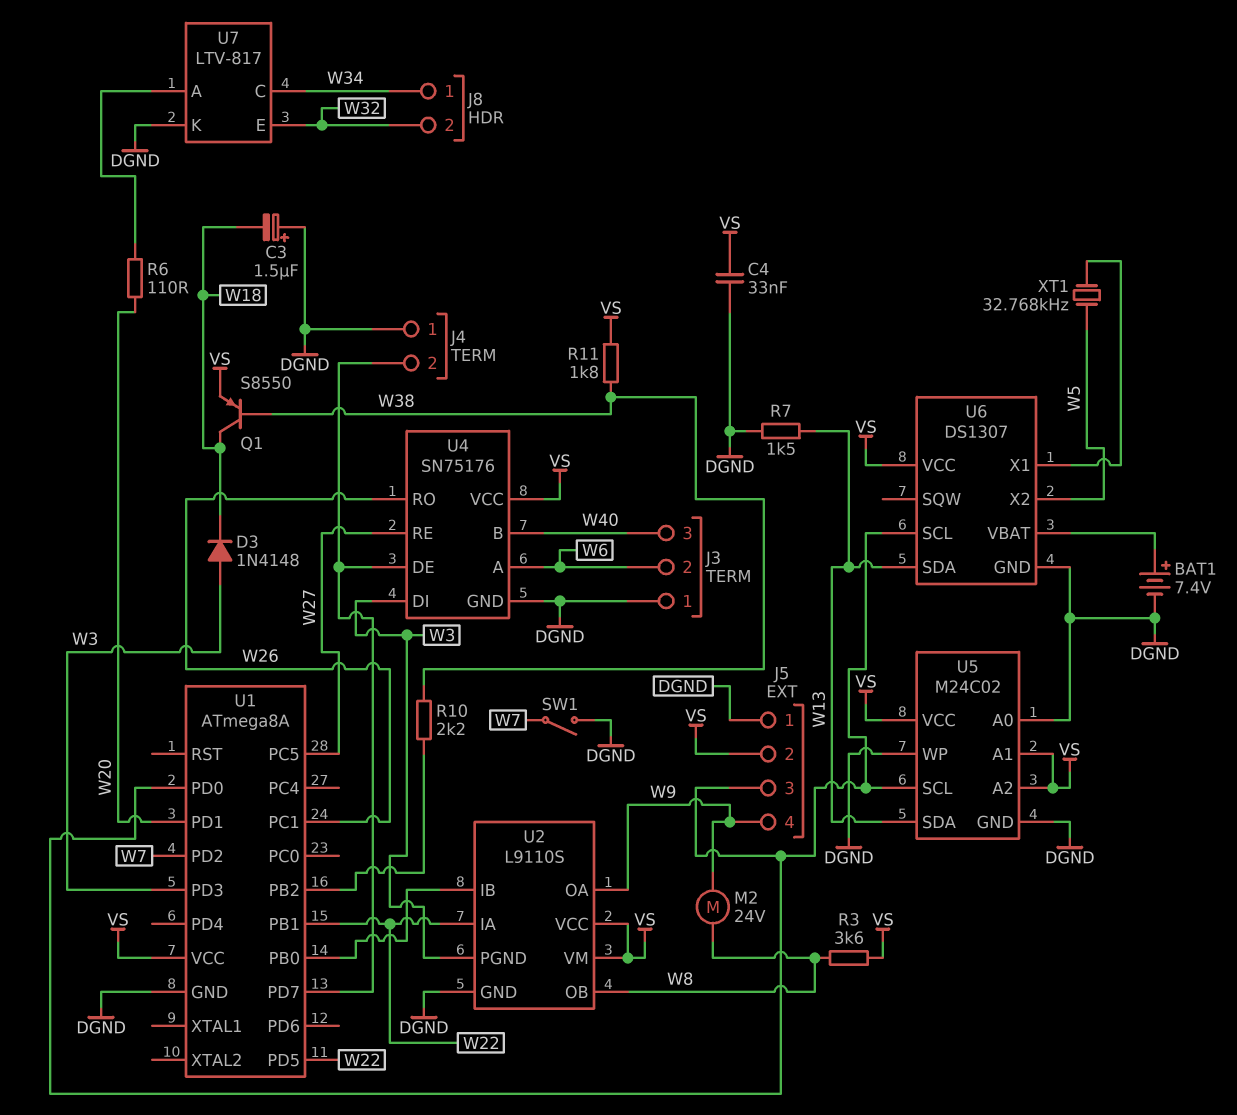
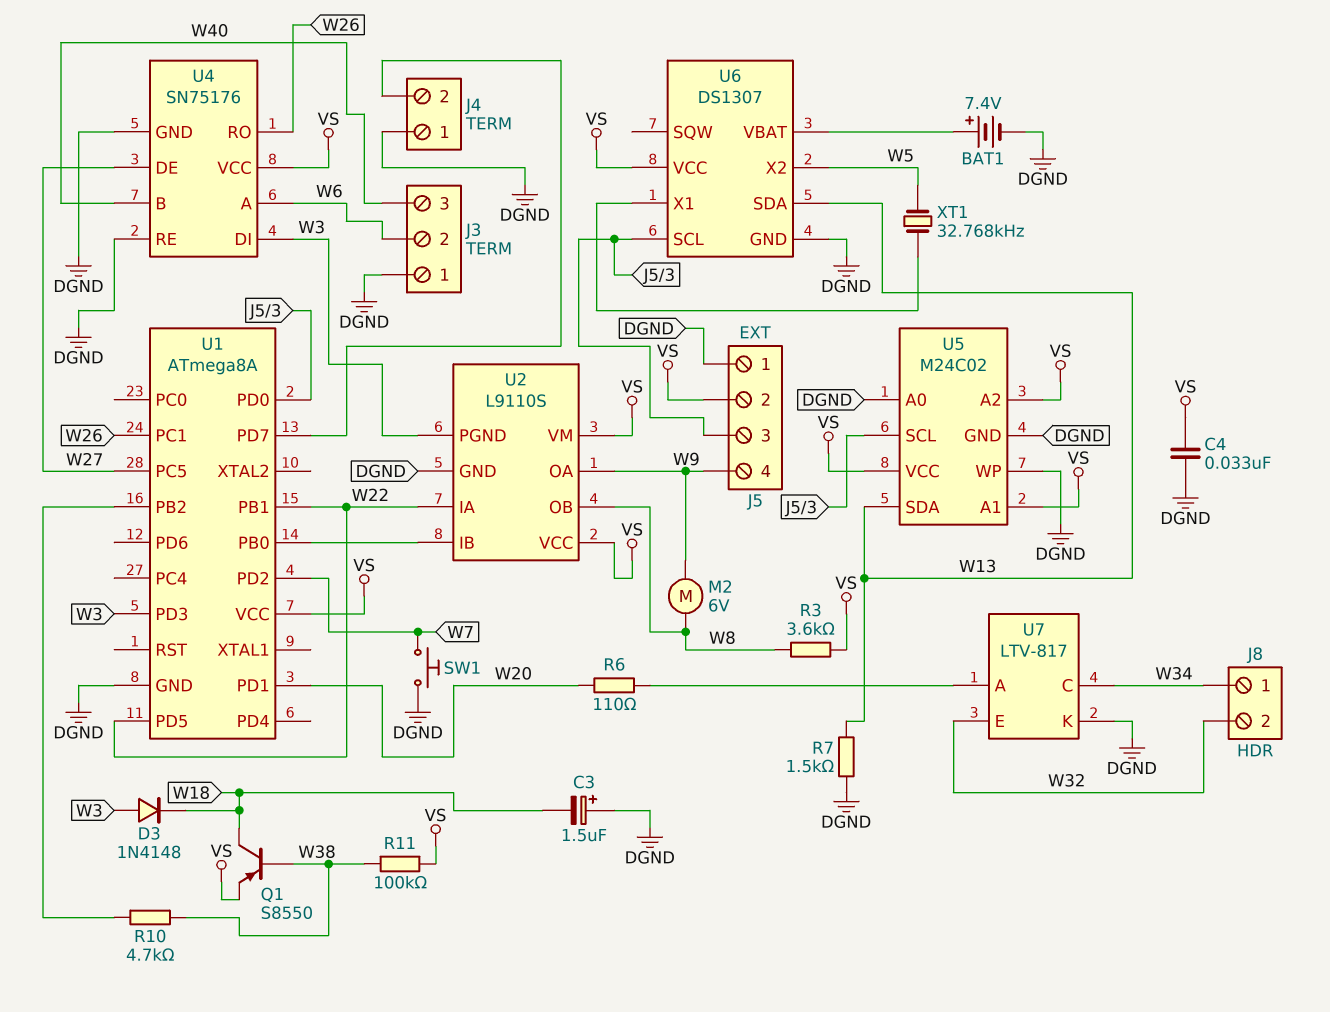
M2: motor 24V (W8, W9) -> motor 6V (W8, W9)
R10: 2.2k (U1/PB2, W38) -> 4.7k (U1/PB2, W38)
R11: 1.8k (VS, W38) -> 100k (VS, W38)
SW1: switch (DGND, W7) -> button (DGND, W7)
U4 pin DE: J4/2 -> W27
U4 pin RE: W27 -> DGND

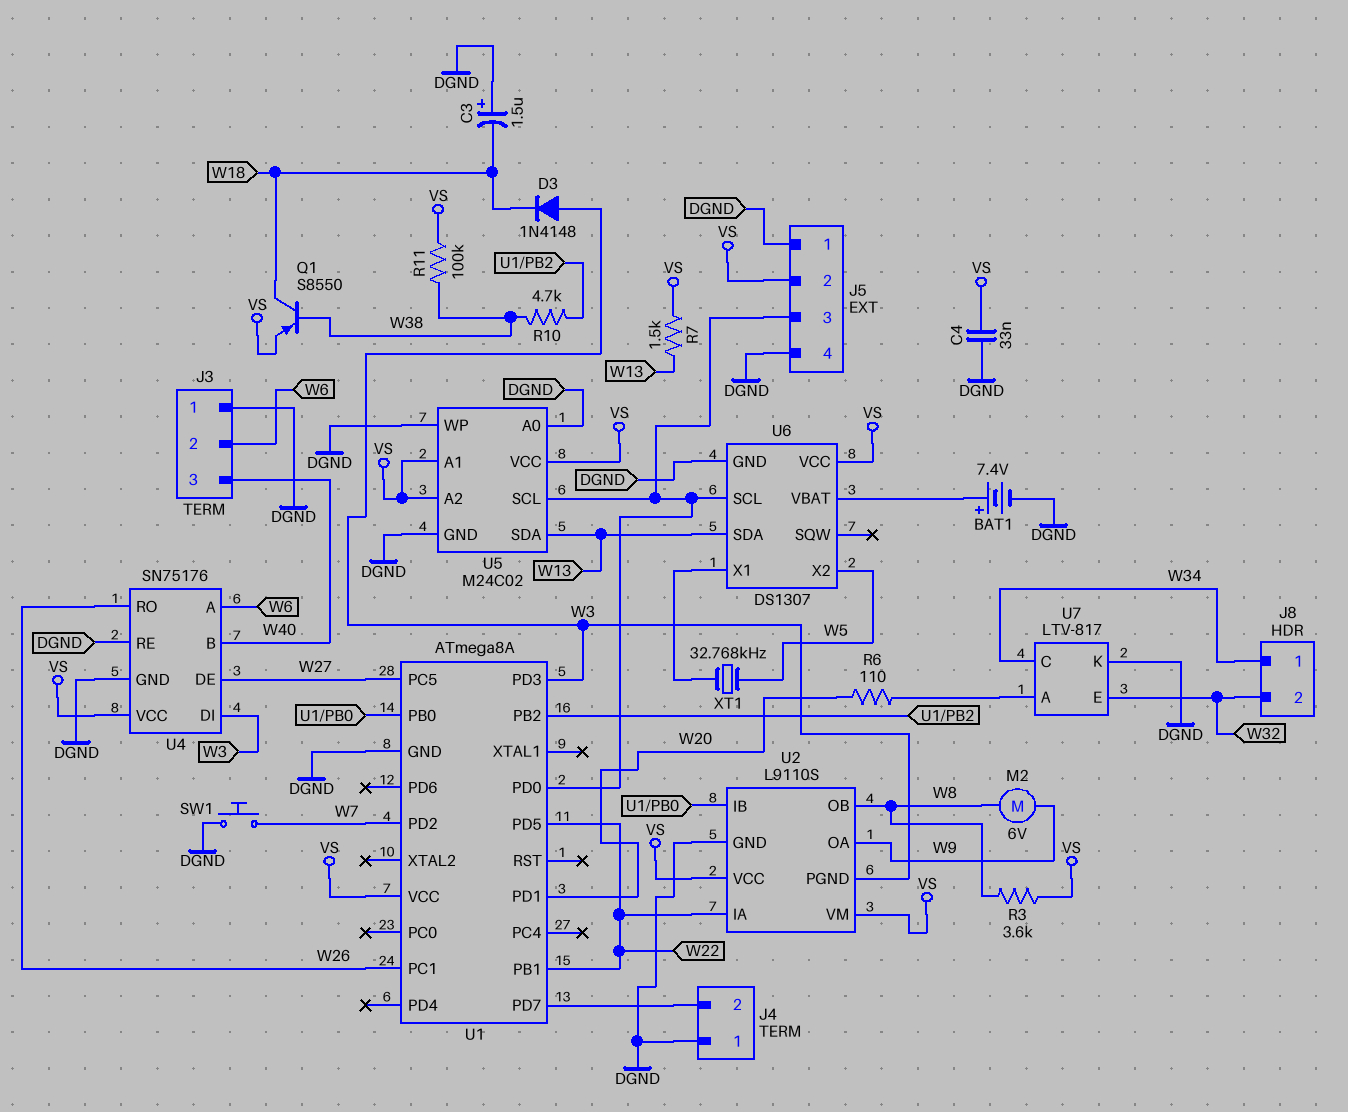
J5 pin 4: W9 -> DGND
R7: 1.5k (DGND, W13) -> 1.5k (VS, W13)

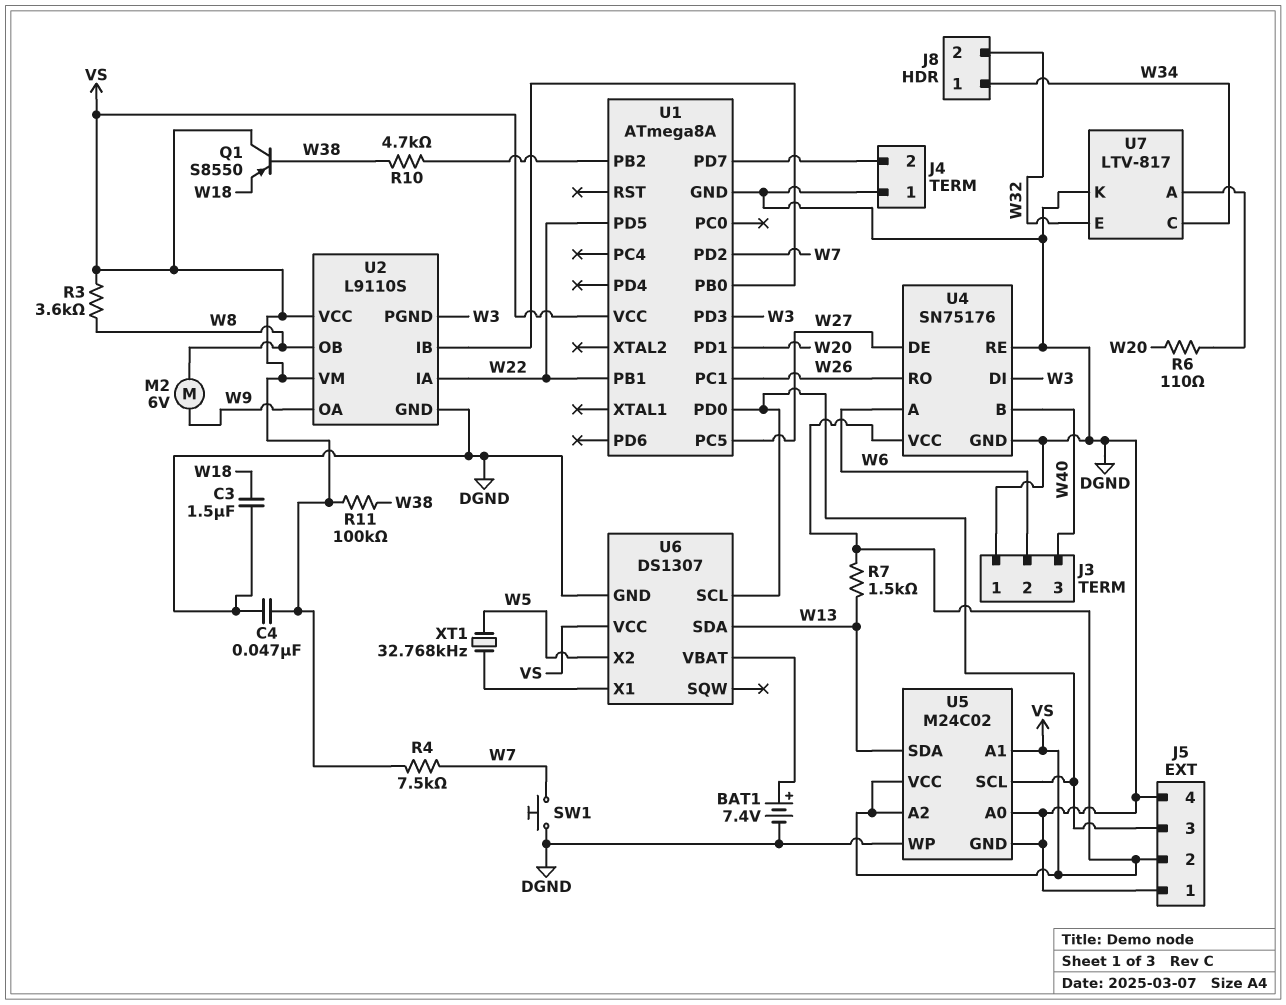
C3: 1.5uF (plus DGND, minus W18) -> 1.5uF (DGND, W18)
C4: 33nF (DGND, VS) -> 47nF (DGND, VS)
D3: diode 1N4148 (A W3, K W18) -> none
Q1: PNP S8550 (B W38, C W18, E VS) -> PNP S8550 (B W38, C VS, E W18)
R4: none -> 7.5k (VS, W7)

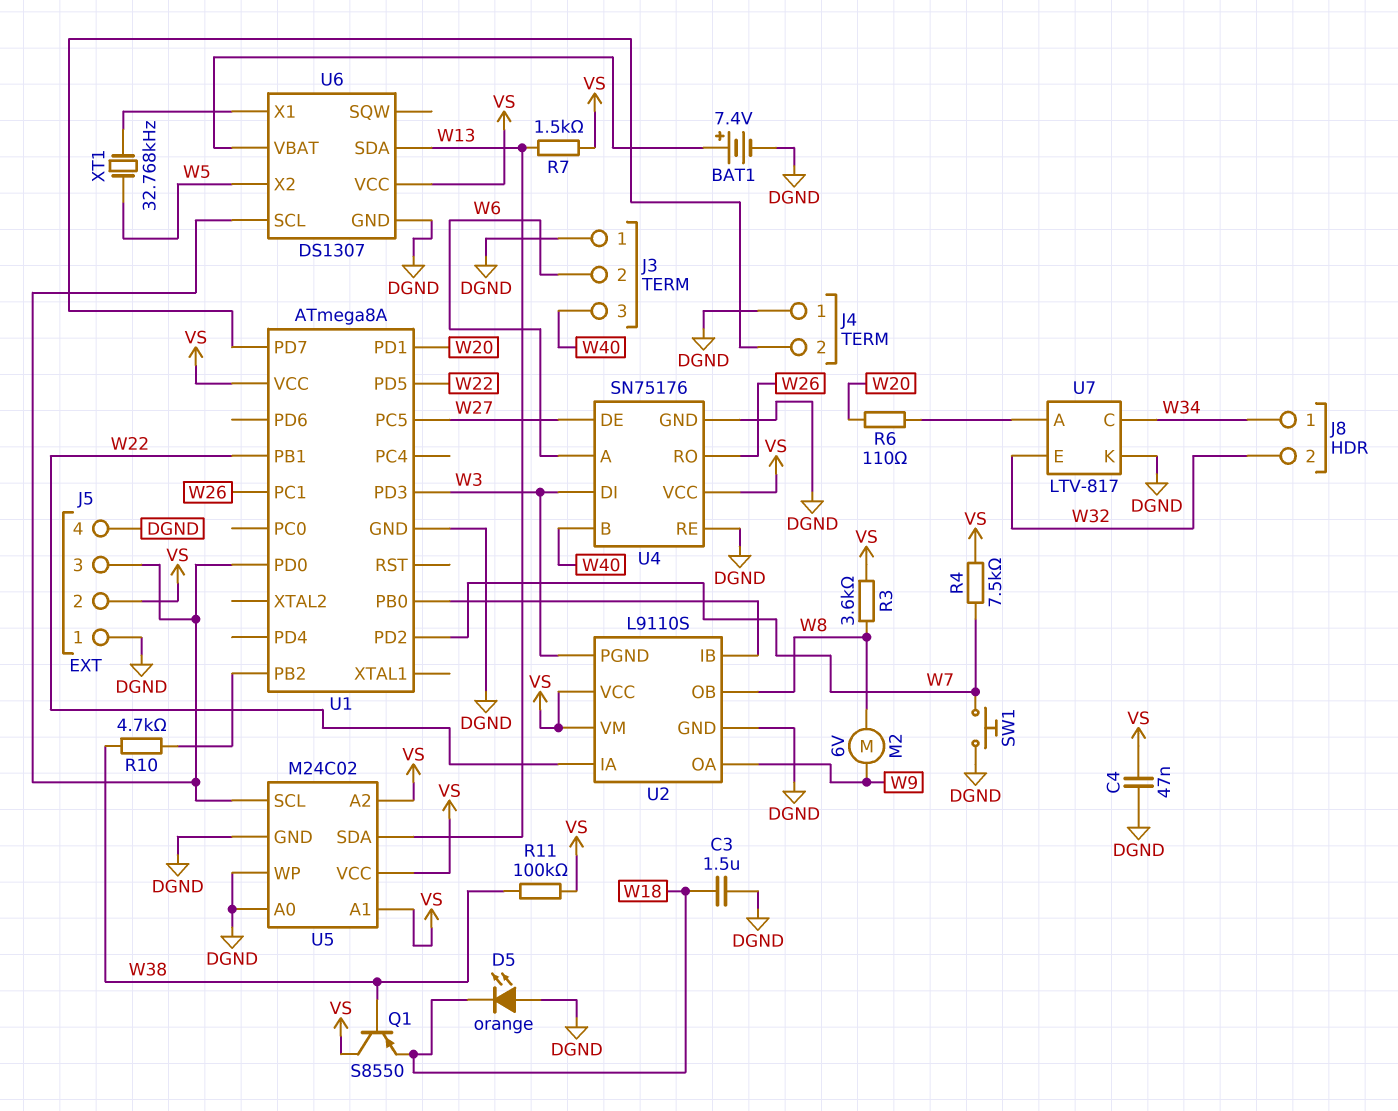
D5: none -> LED orange (A DGND, K W18)

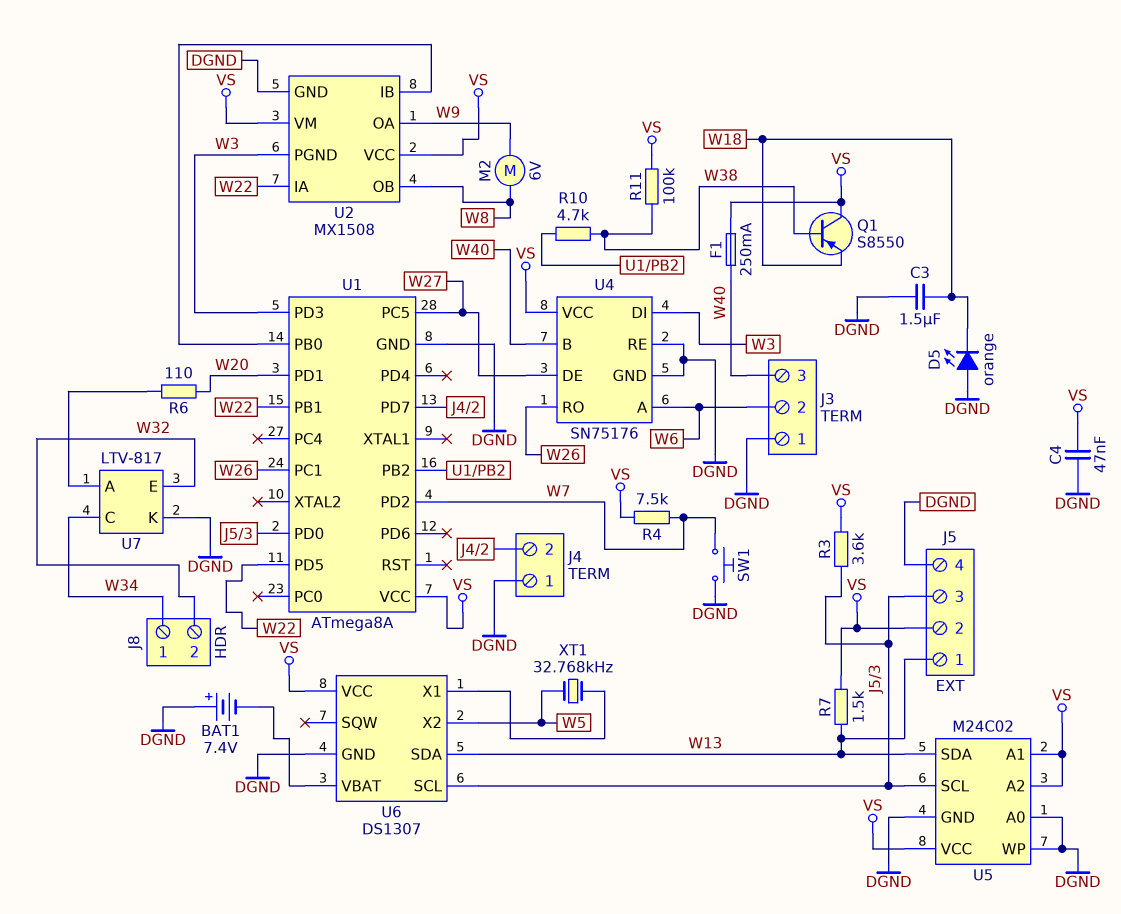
BAT1: 7.4V (plus U6/VBAT, minus DGND) -> 7.4V (plus DGND, minus U6/VBAT)
F1: none -> 250mA (VS, W40)
J5 pin 1: DGND -> W13
R3: 3.6k (VS, W8) -> 3.6k (J5/3, VS)
U2: L9110S -> MX1508

